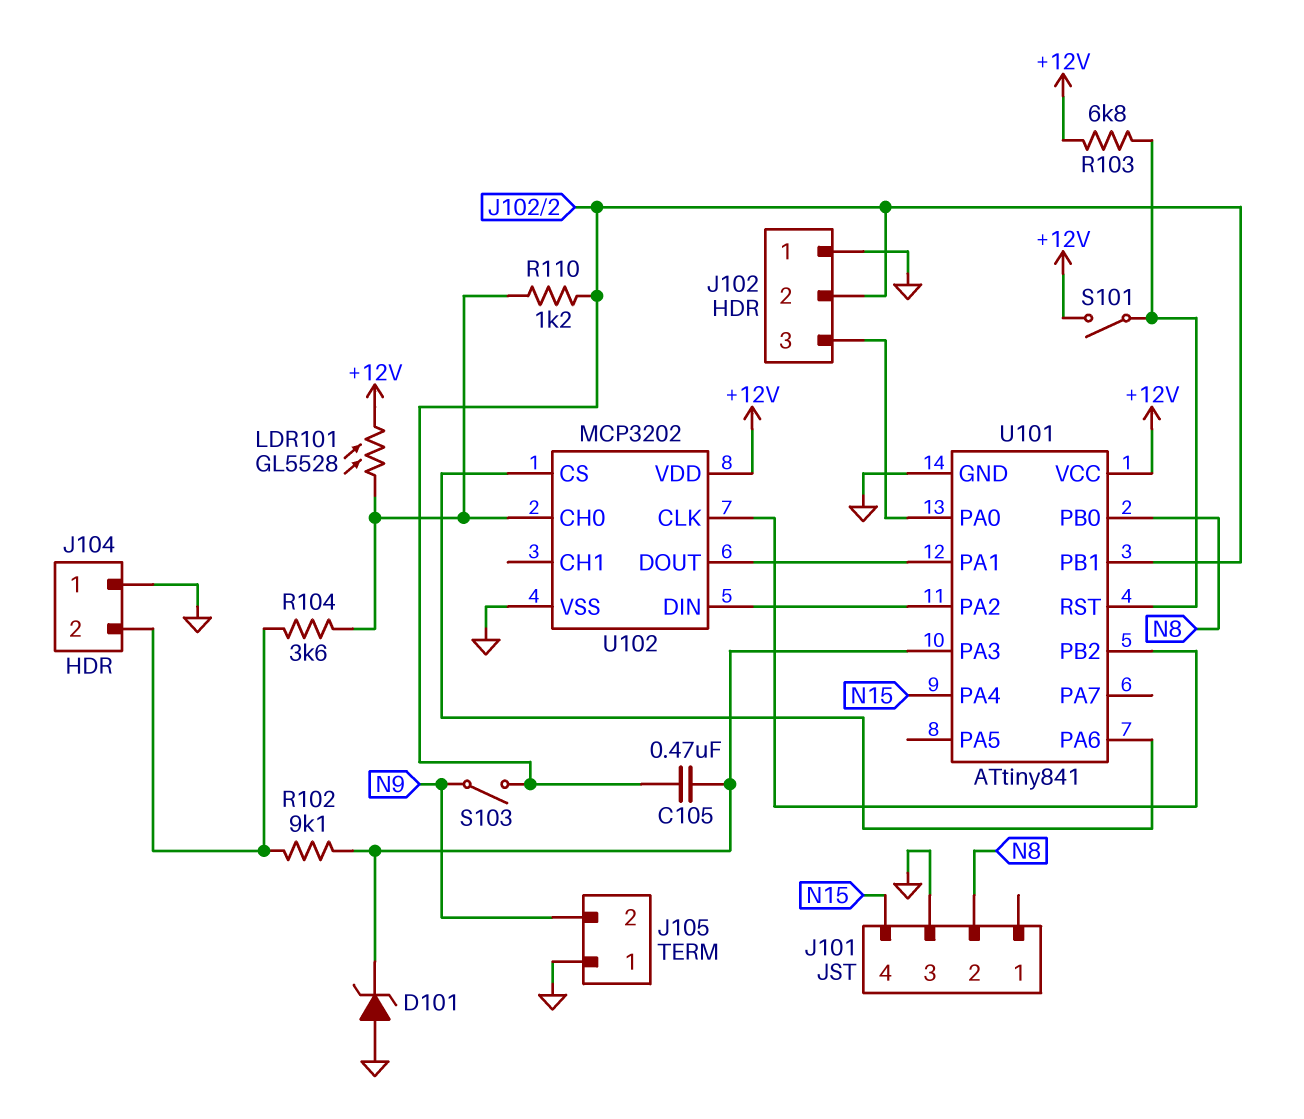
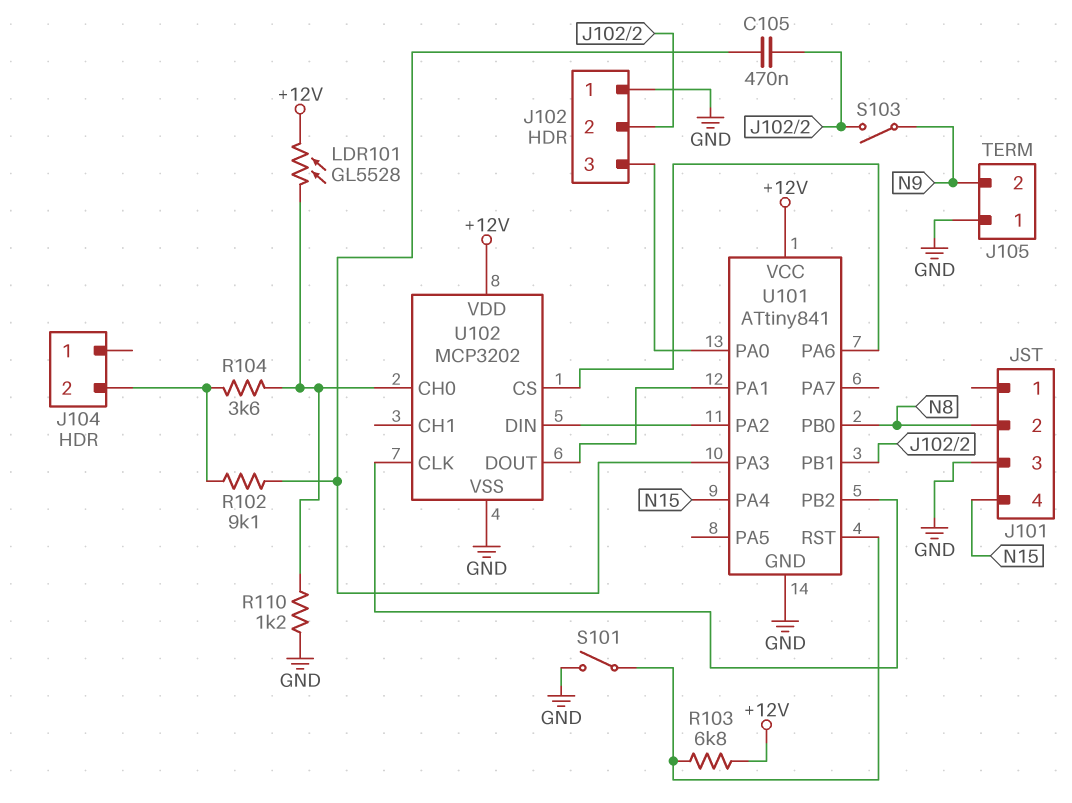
D101: zener (A GND, K U101/PA3) -> none
J104 pin 1: GND -> none
R110: 1.2k (J102/2, U102/CH0) -> 1.2k (GND, U102/CH0)
S101: switch (+12V, U101/RST) -> switch (GND, U101/RST)

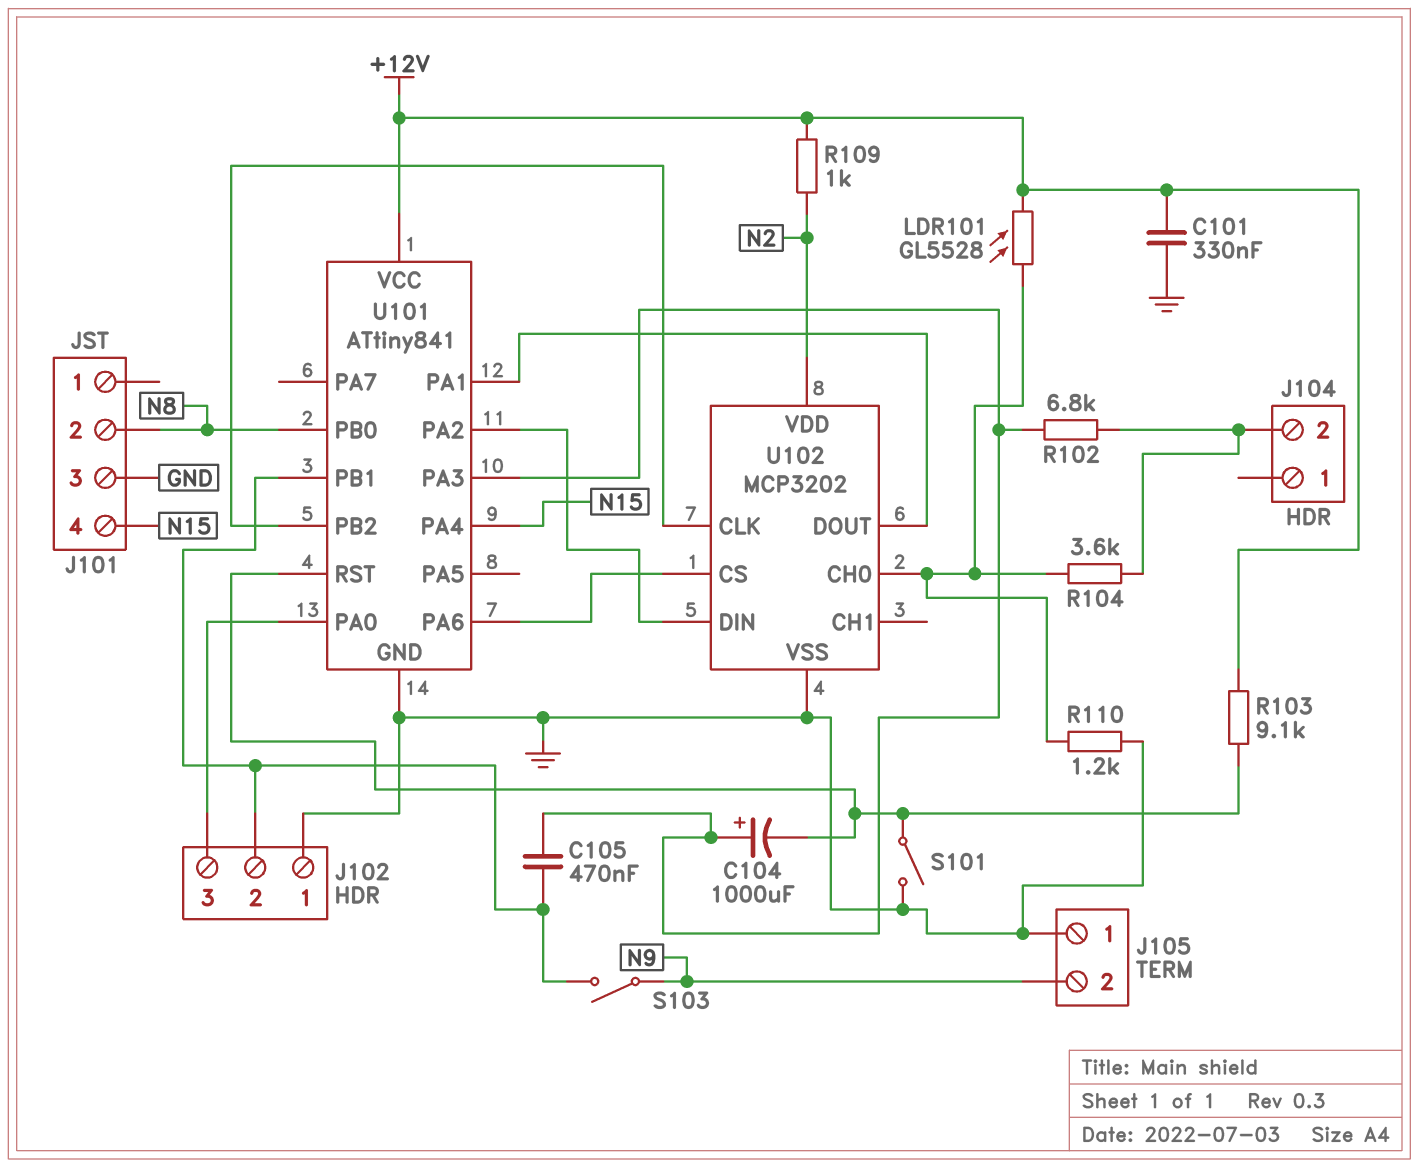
C101: none -> 330nF (+12V, GND)
C104: none -> 1000uF (plus U101/PA3, minus U101/RST)
R102: 9.1k (J104/2, U101/PA3) -> 6.8k (J104/2, U101/PA3)
R103: 6.8k (+12V, U101/RST) -> 9.1k (+12V, U101/RST)
R109: none -> 1k (+12V, N2)
U102 pin VDD: +12V -> N2

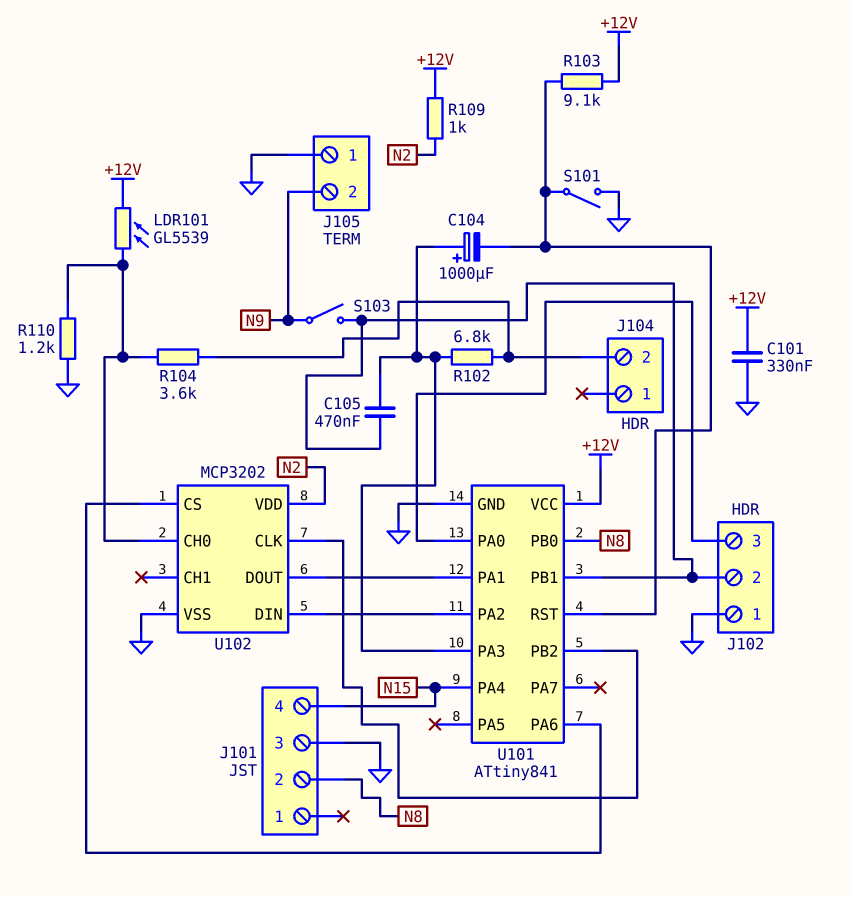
LDR101: GL5528 (+12V, U102/CH0) -> GL5539 (+12V, U102/CH0)

